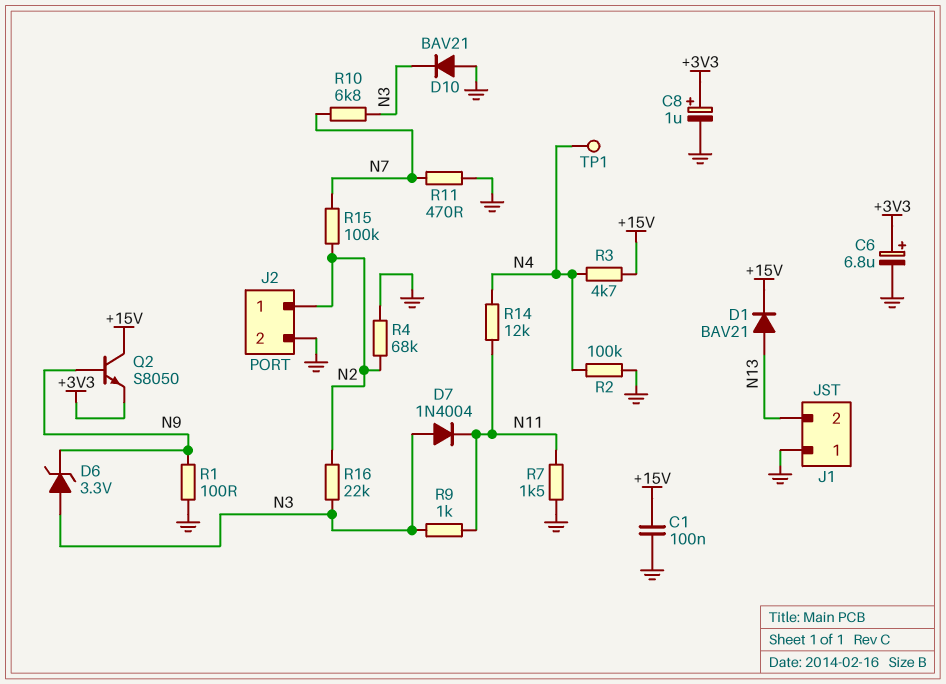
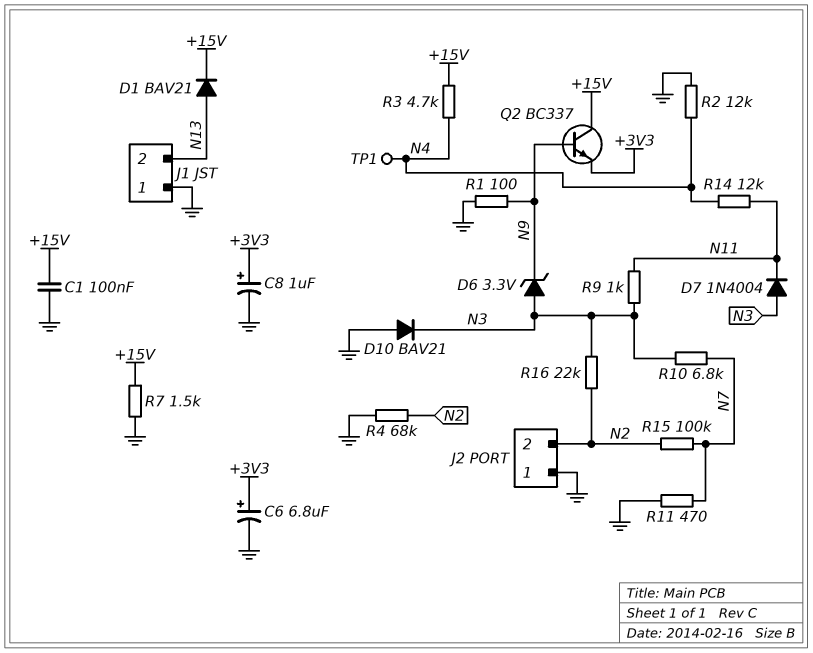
J2 pin 1: N2 -> GND
J2 pin 2: GND -> N2
Q2: NPN S8050 (B N9, C +15V, E +3V3) -> NPN BC337 (B N9, C +15V, E +3V3)
R2: 100k (GND, N4) -> 12k (GND, N4)
R7: 1.5k (GND, N11) -> 1.5k (+15V, GND)

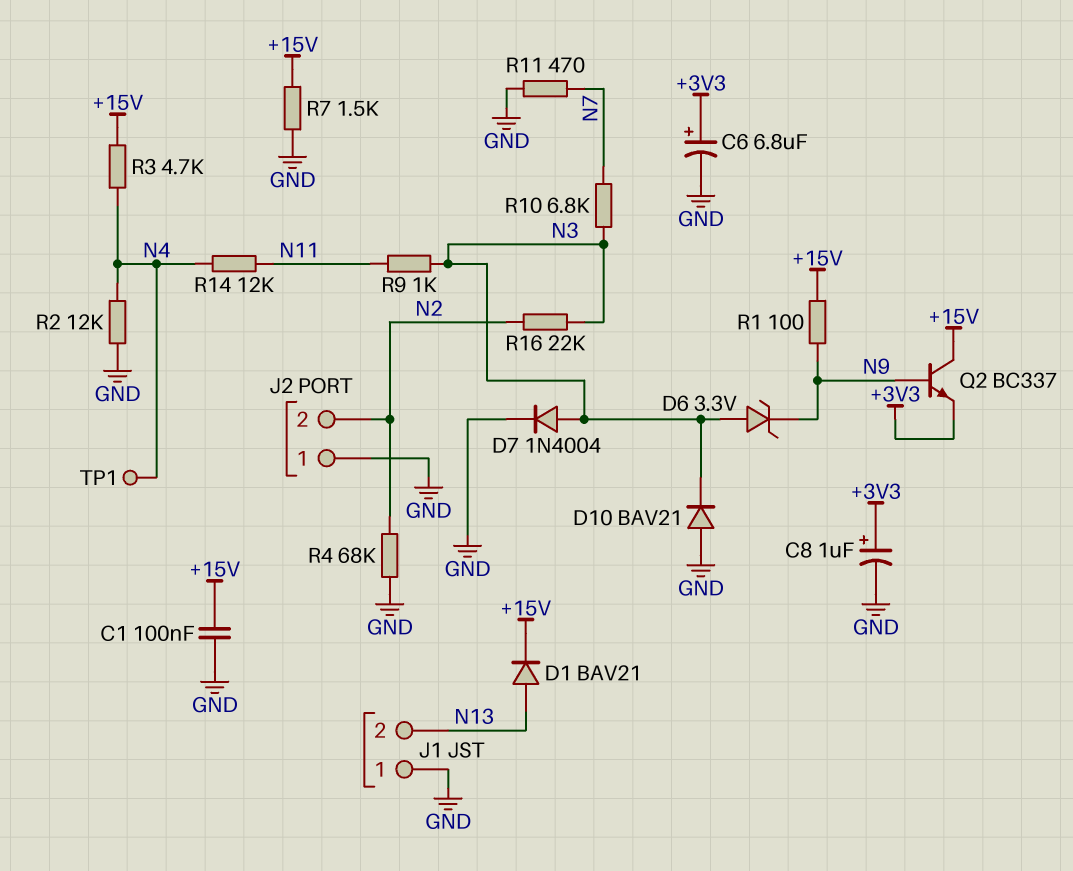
D7: diode 1N4004 (A N3, K N11) -> diode 1N4004 (A N3, K GND)
R1: 100 (GND, N9) -> 100 (+15V, N9)
R15: 100k (N2, N7) -> none

